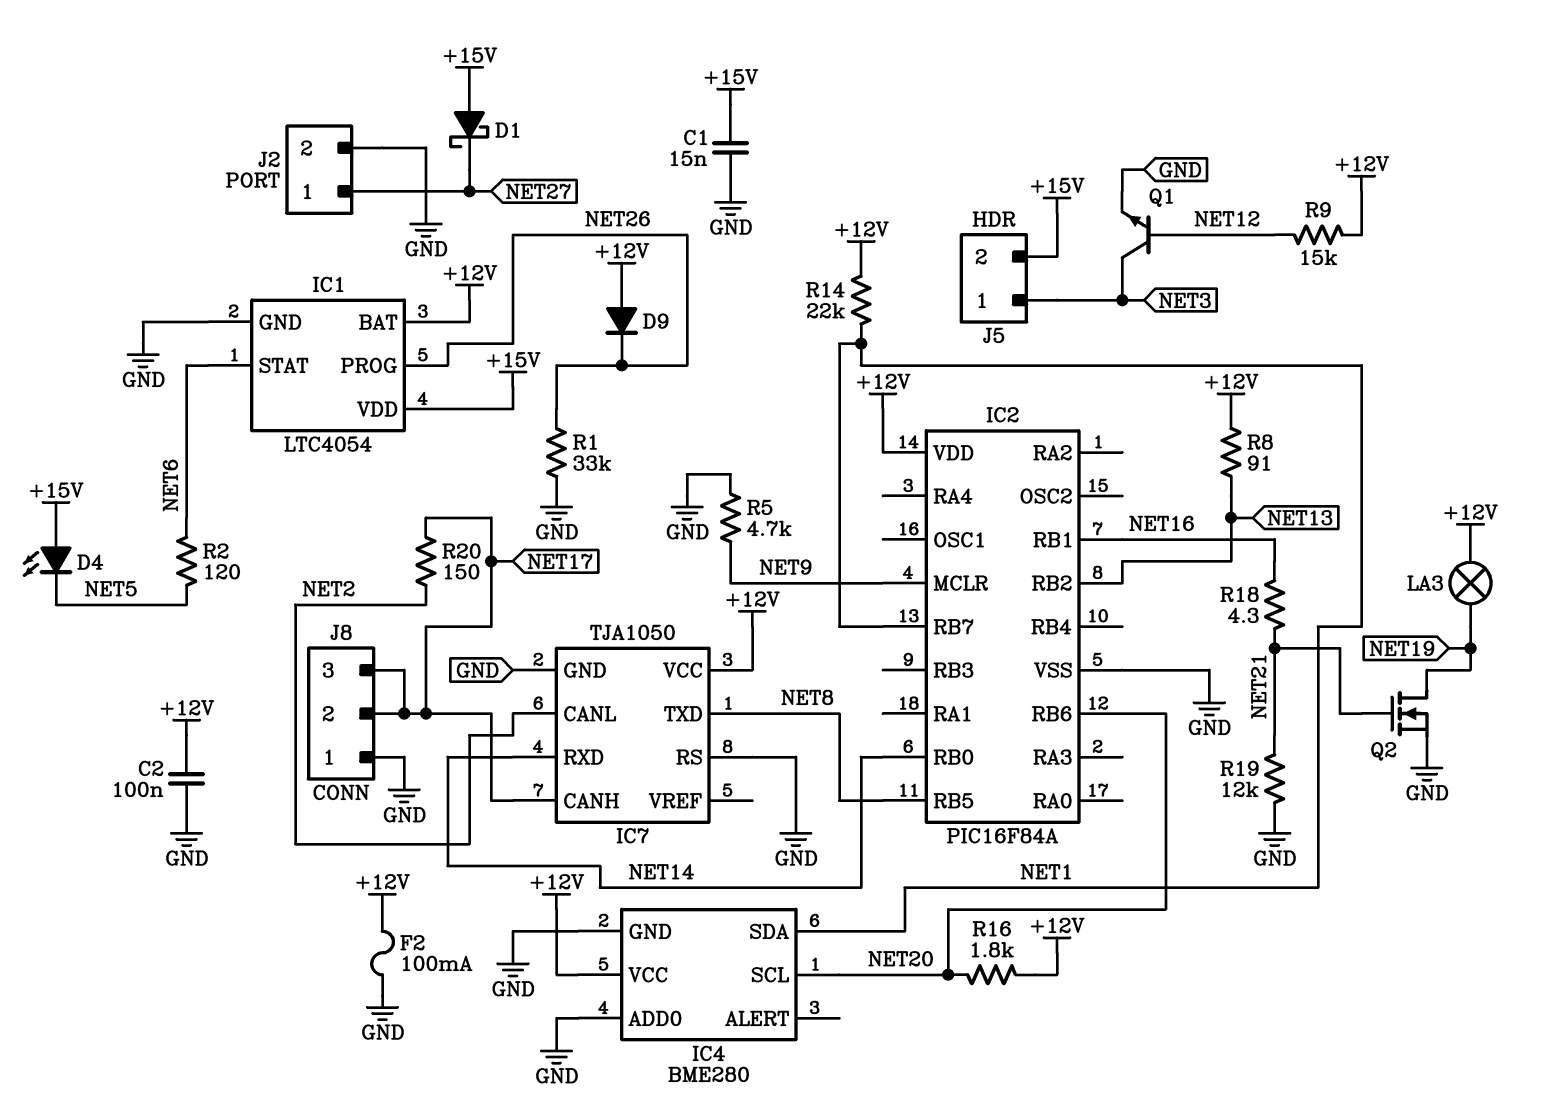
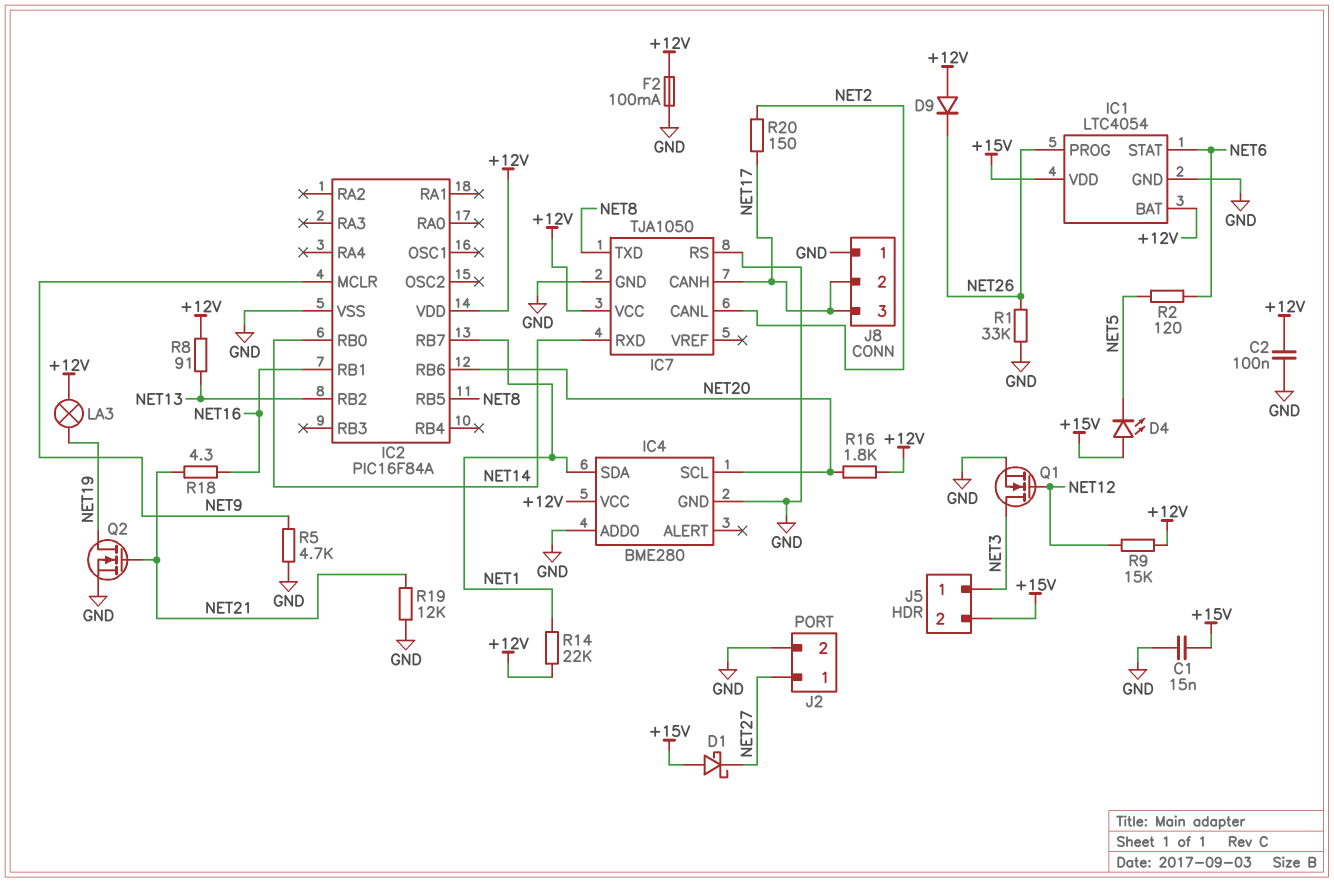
Q1: NPN (B NET12, C NET3, E GND) -> NMOS (G NET12, D NET3, S GND)

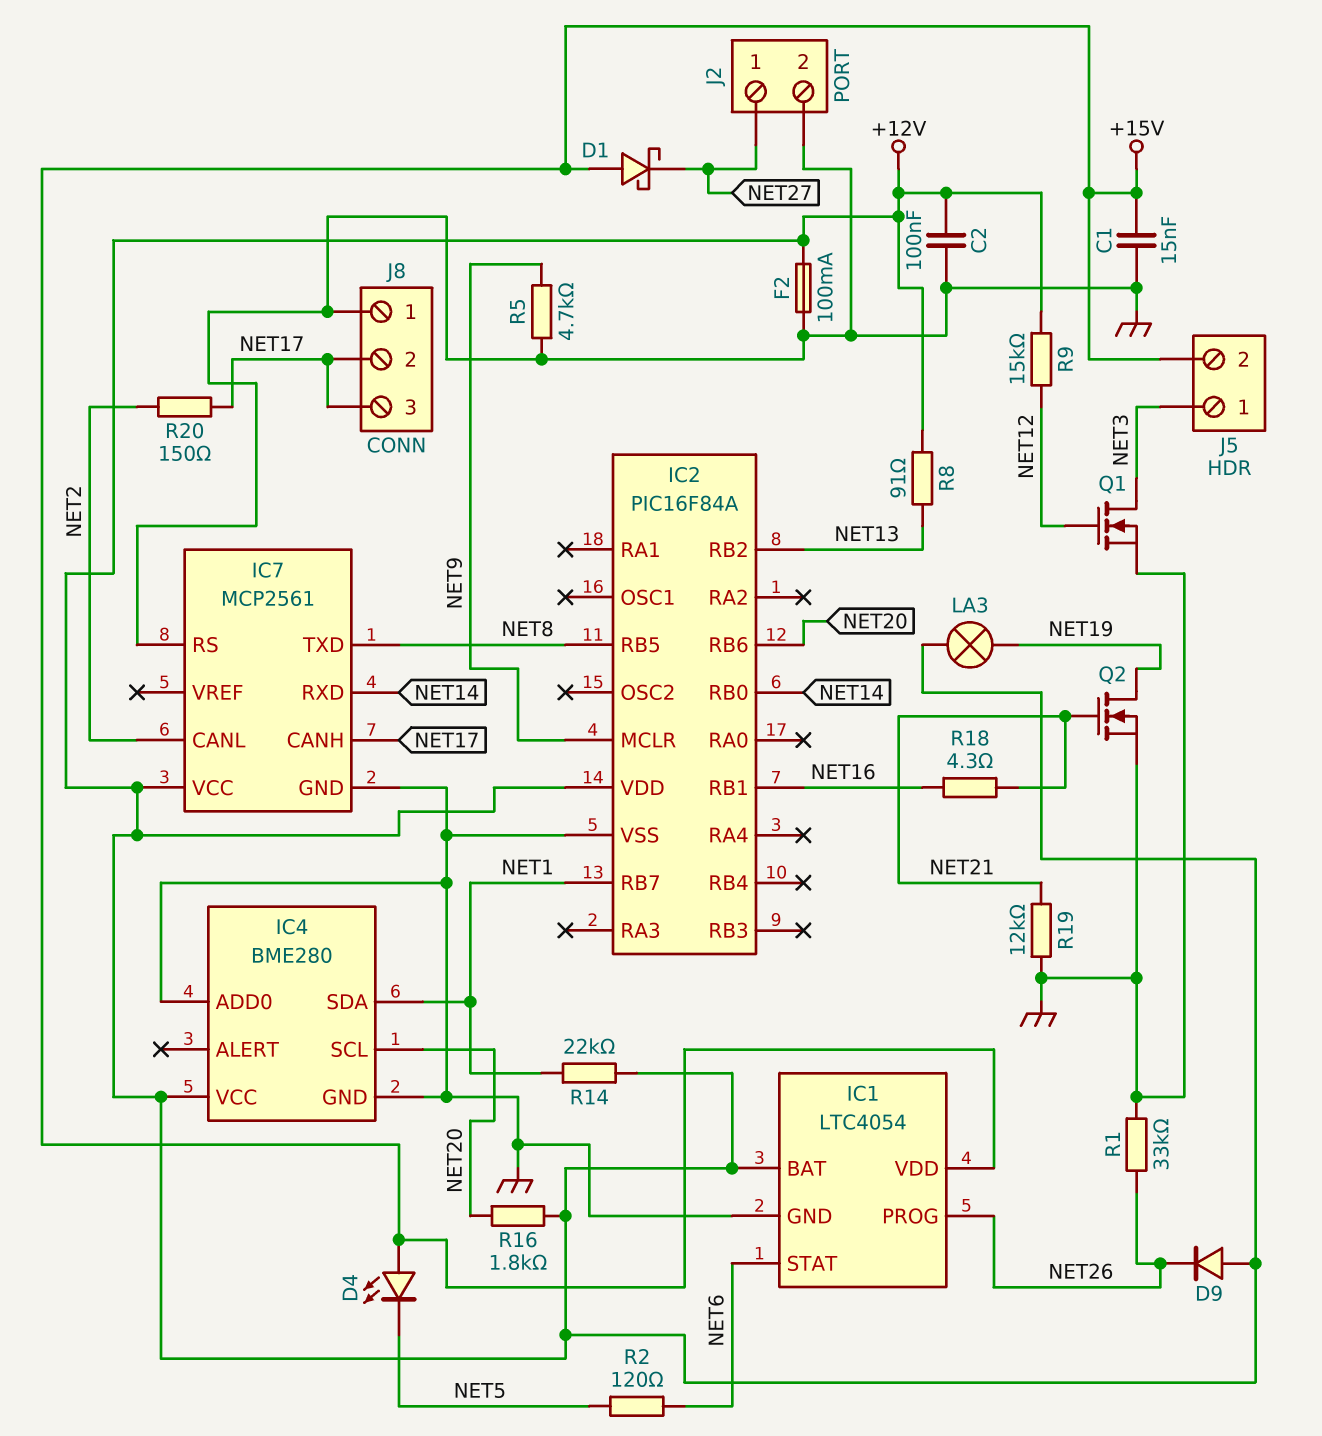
IC7: TJA1050 -> MCP2561

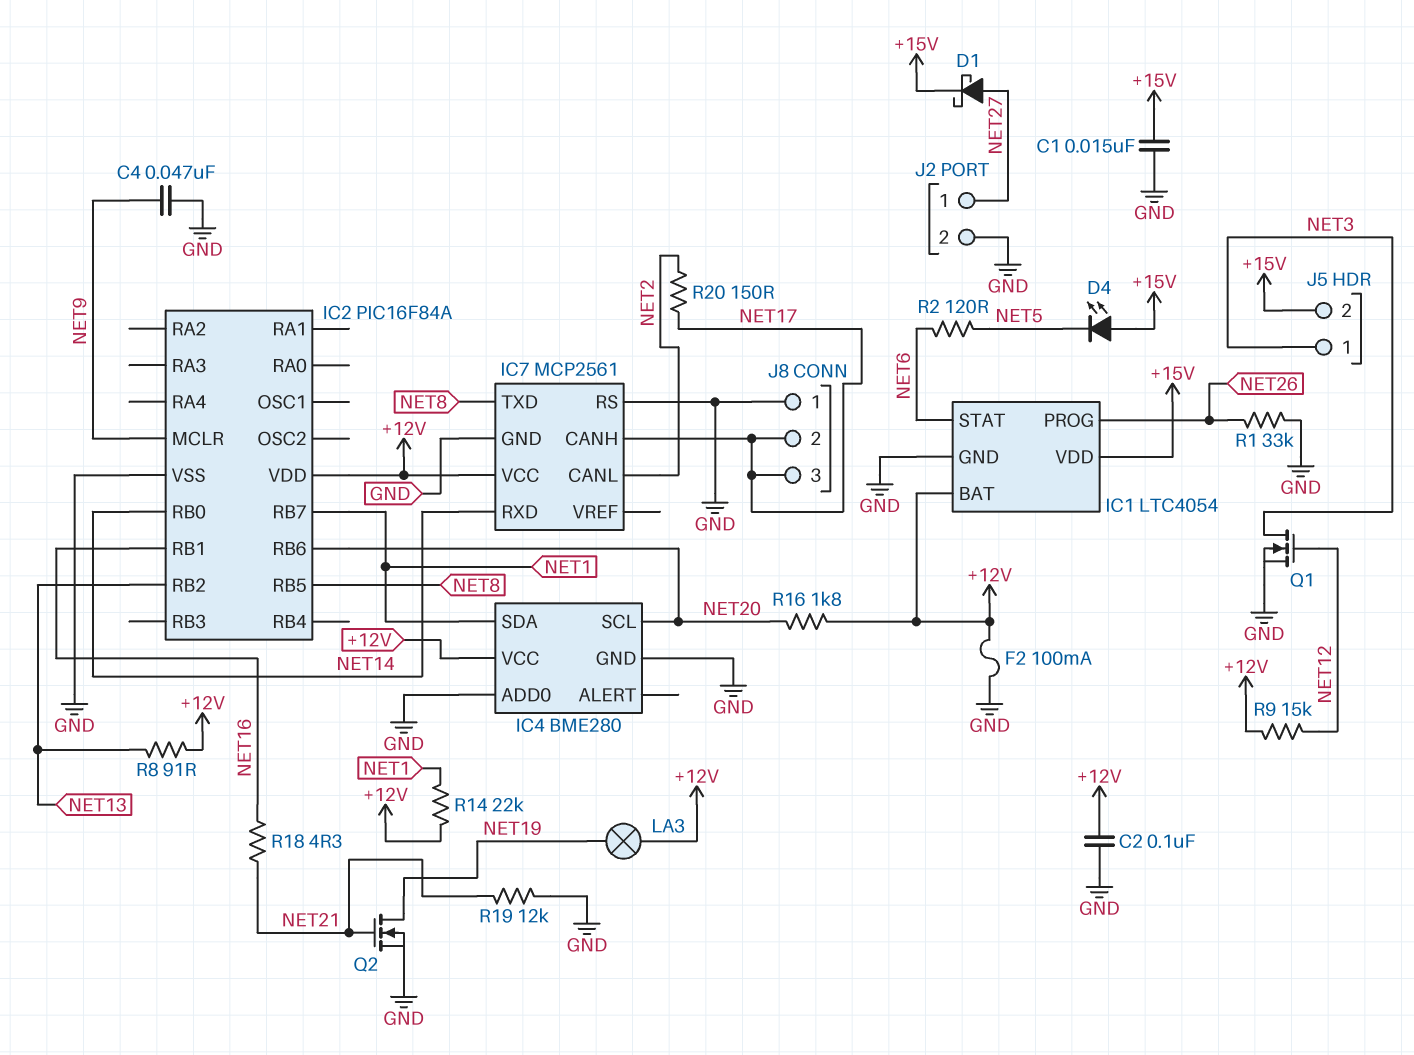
C4: none -> 47nF (GND, NET9)
D1: schottky (A +15V, K NET27) -> schottky (A NET27, K +15V)
D9: diode (A +12V, K NET26) -> none
R5: 4.7k (GND, NET9) -> none

